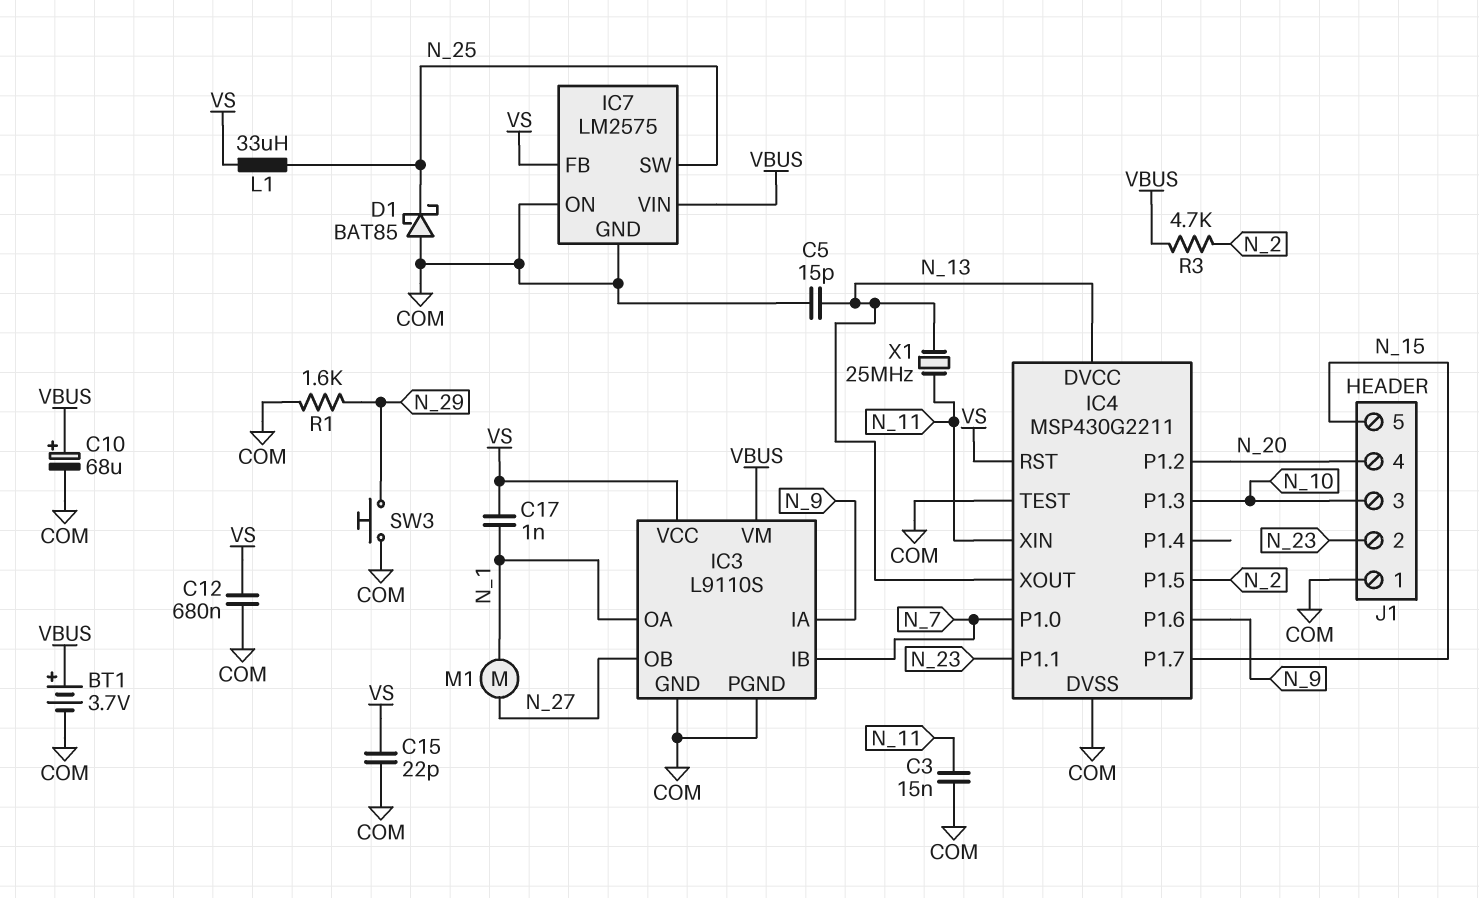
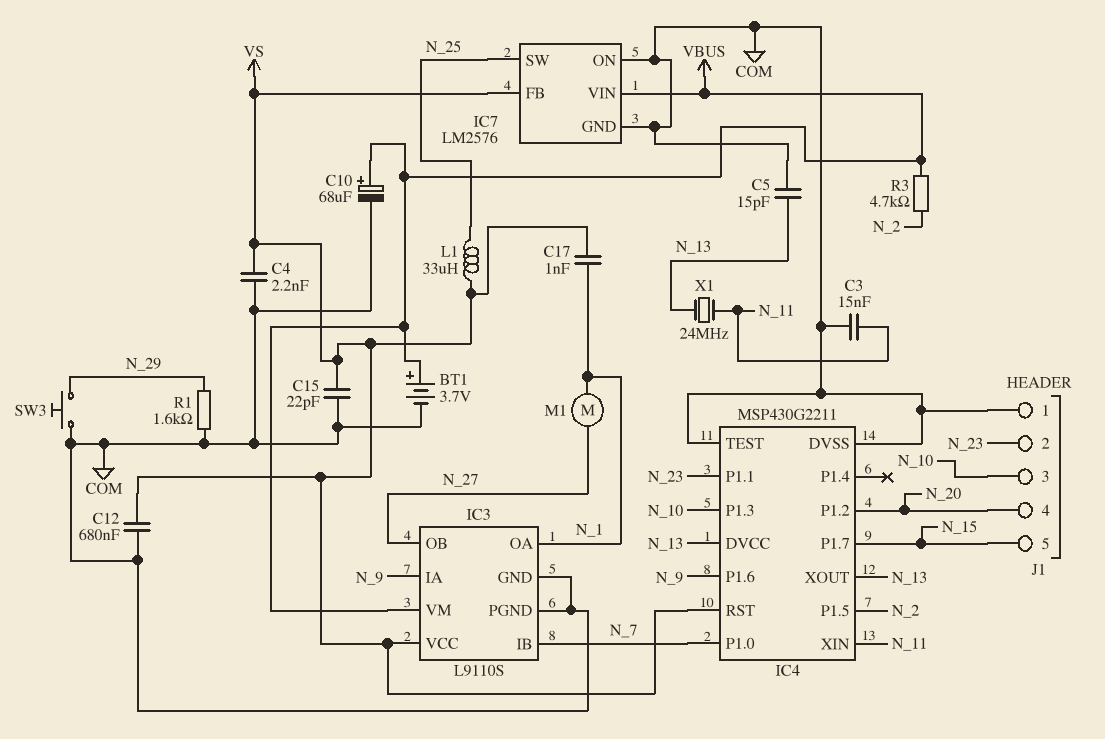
C4: none -> 2.2nF (COM, VS)
D1: schottky BAT85 (A COM, K N_25) -> none
IC7: LM2575 -> LM2576
X1: 25MHz (N_11, N_13) -> 24MHz (N_11, N_13)

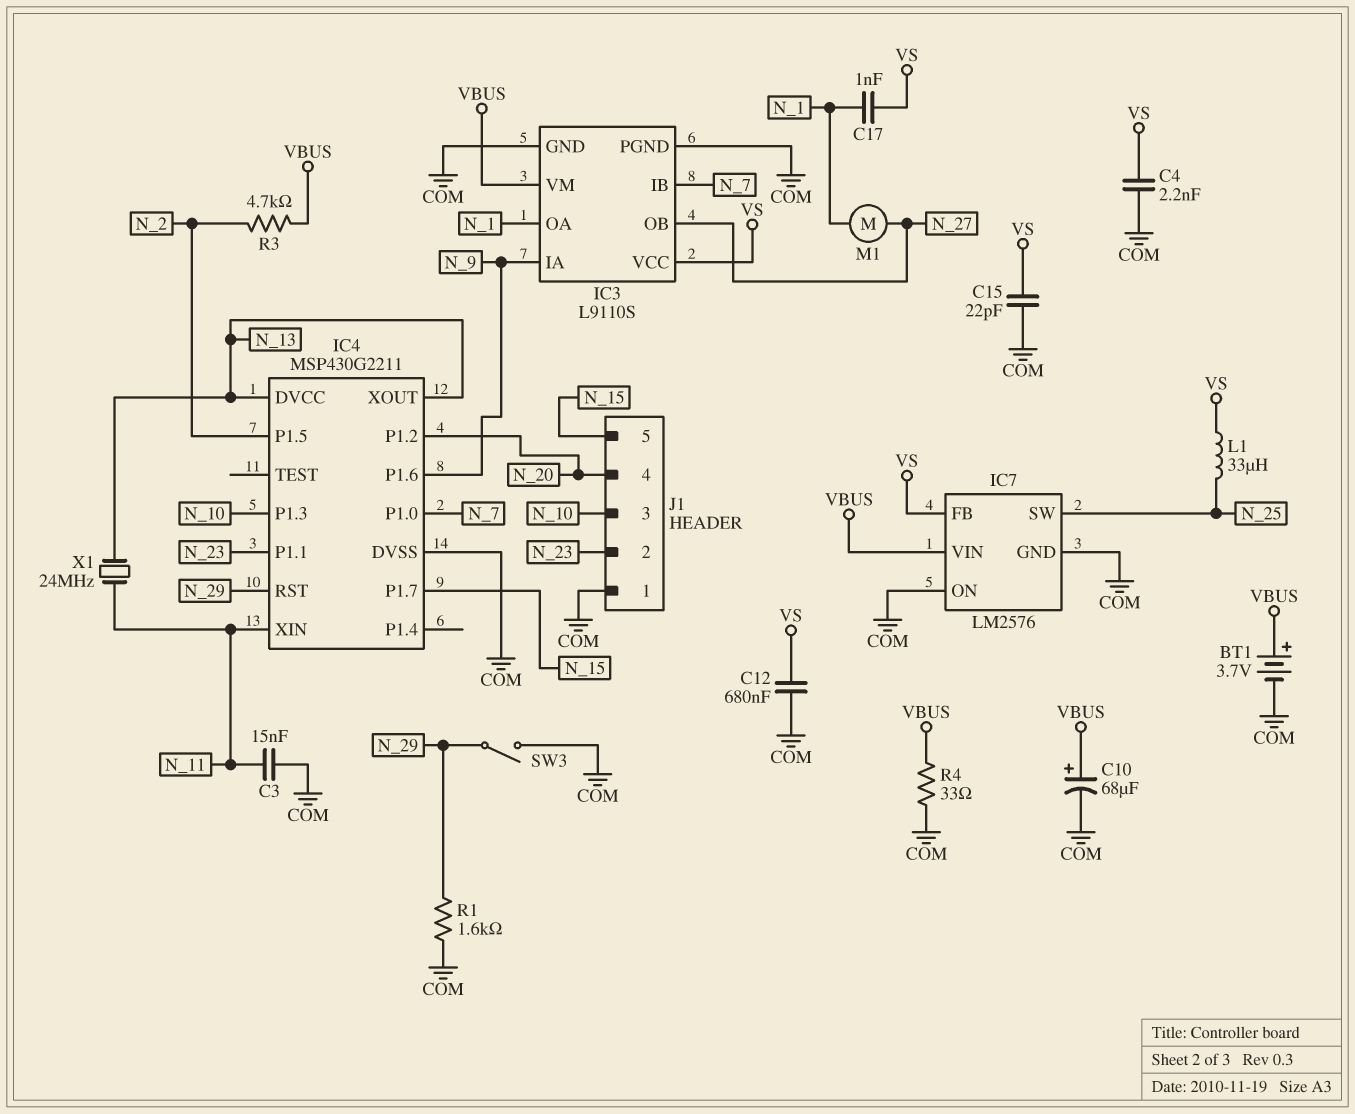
C5: 15pF (COM, N_13) -> none
IC4 pin RST: VS -> N_29
IC4 pin TEST: COM -> none
R4: none -> 33 (COM, VBUS)
SW3: button (COM, N_29) -> switch (COM, N_29)

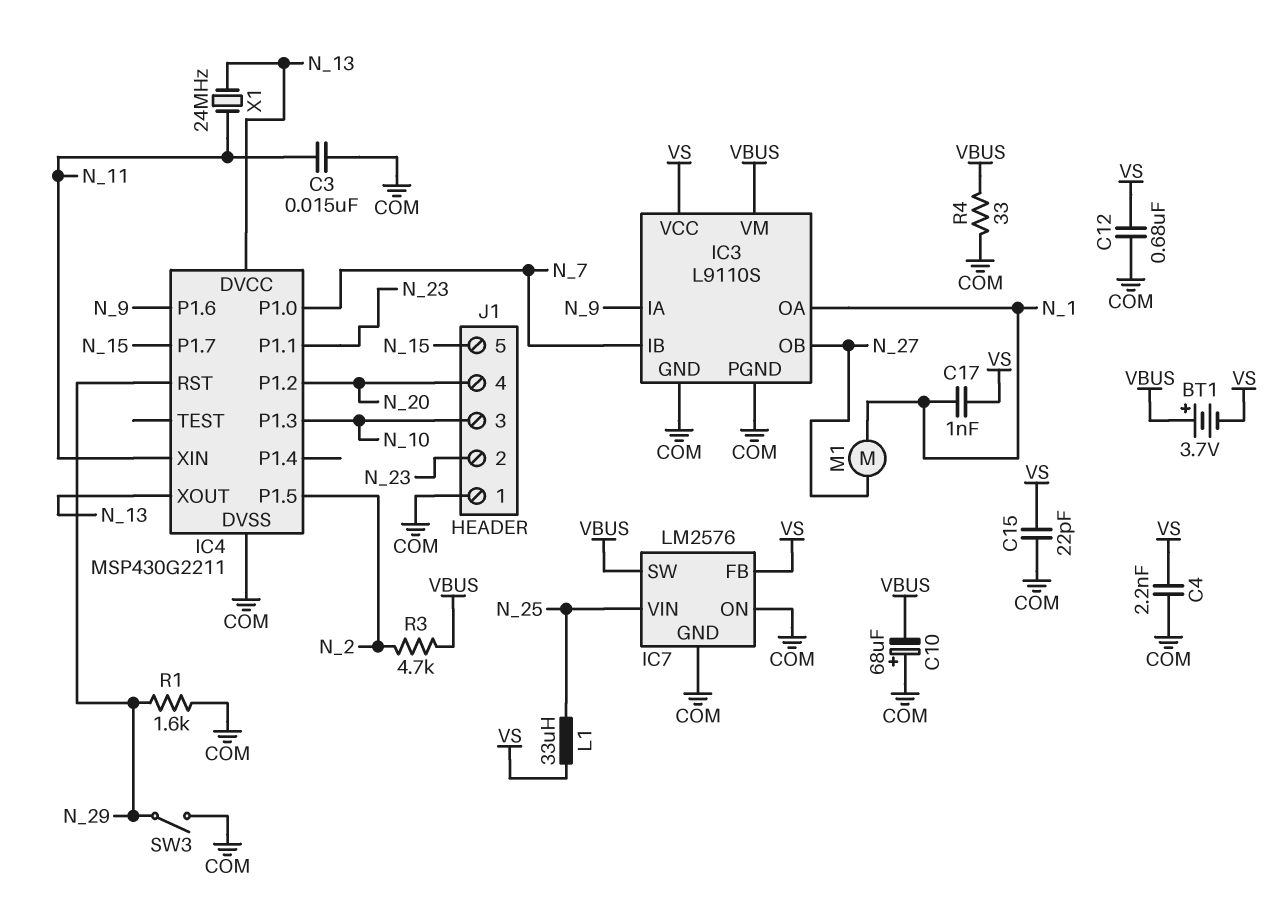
BT1: 3.7V (plus VBUS, minus COM) -> 3.7V (plus VBUS, minus VS)
C10: 68uF (plus VBUS, minus COM) -> 68uF (plus COM, minus VBUS)
IC7 pin SW: N_25 -> VBUS
IC7 pin VIN: VBUS -> N_25

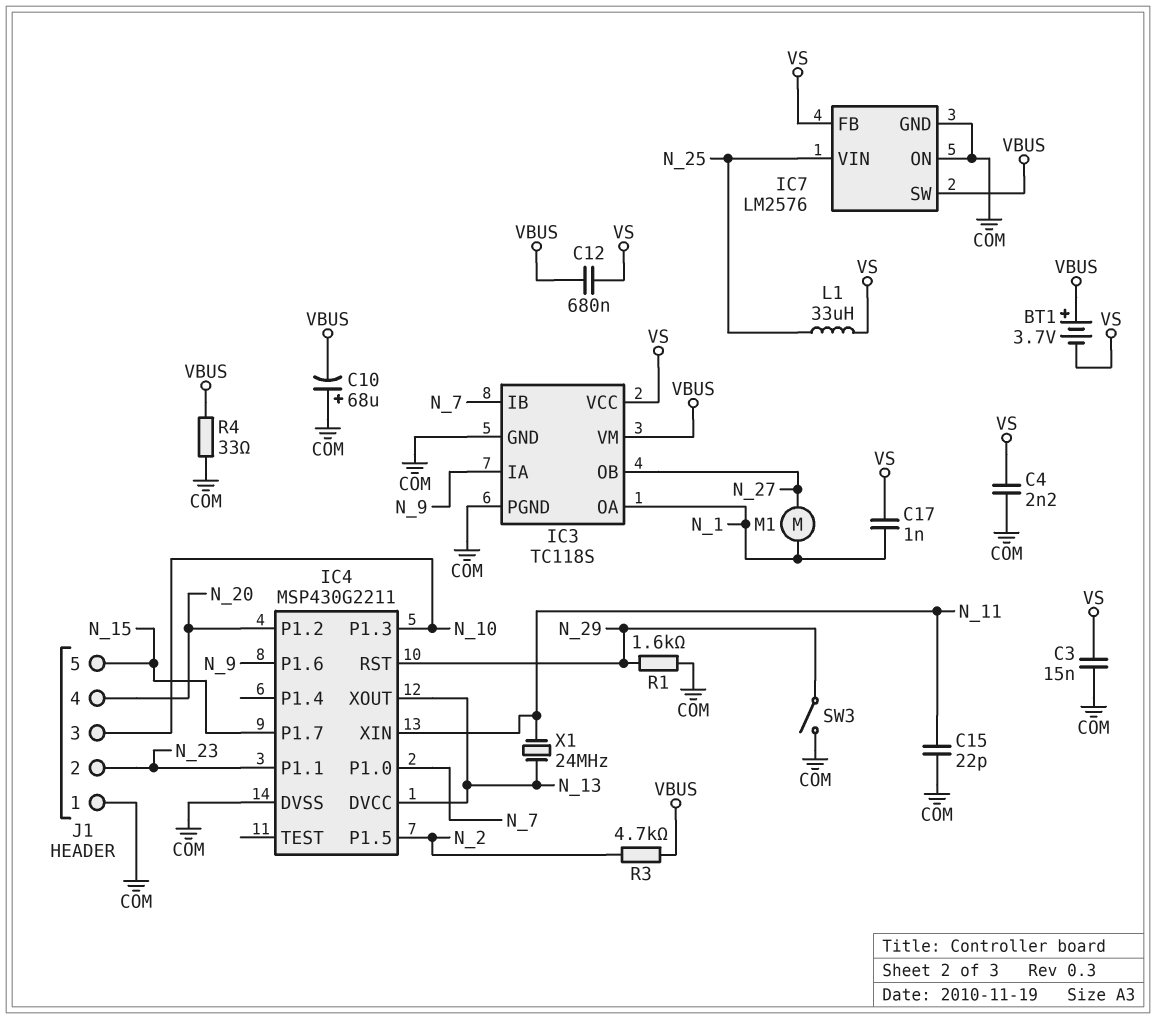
C3: 15nF (COM, N_11) -> 15nF (COM, VS)
C12: 680nF (COM, VS) -> 680nF (VBUS, VS)
C15: 22pF (COM, VS) -> 22pF (COM, N_11)
IC3: L9110S -> TC118S

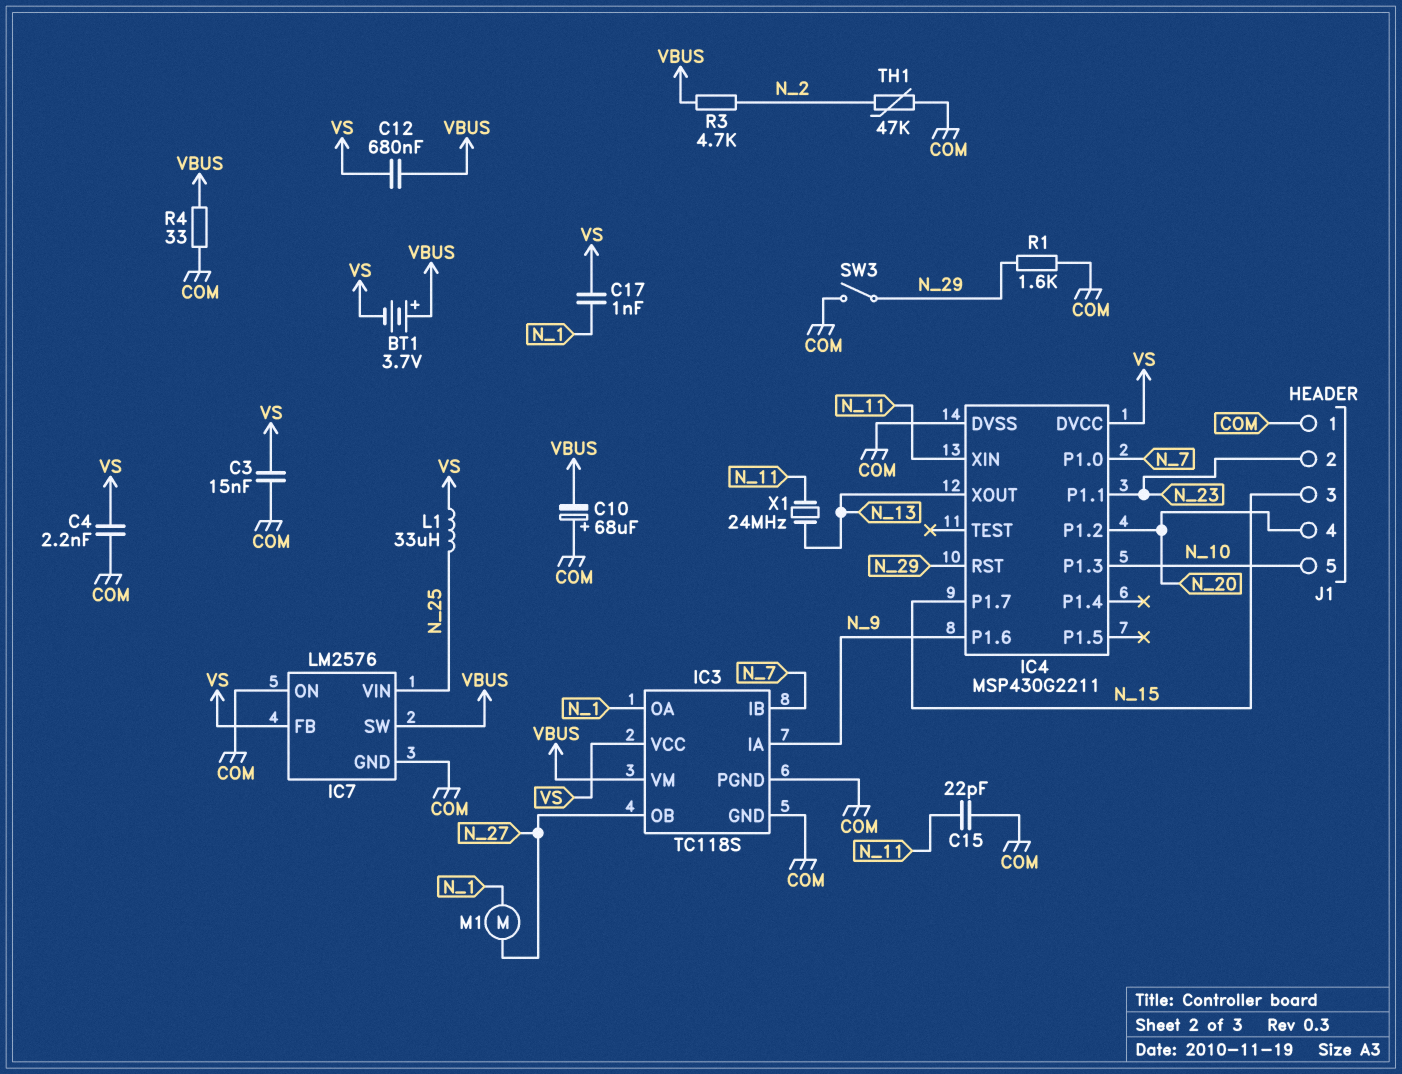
IC4 pin DVCC: N_13 -> VS
IC4 pin P1.5: N_2 -> none
J1 pin 3: N_10 -> N_15
J1 pin 5: N_15 -> N_10
TH1: none -> 47k (COM, N_2)

